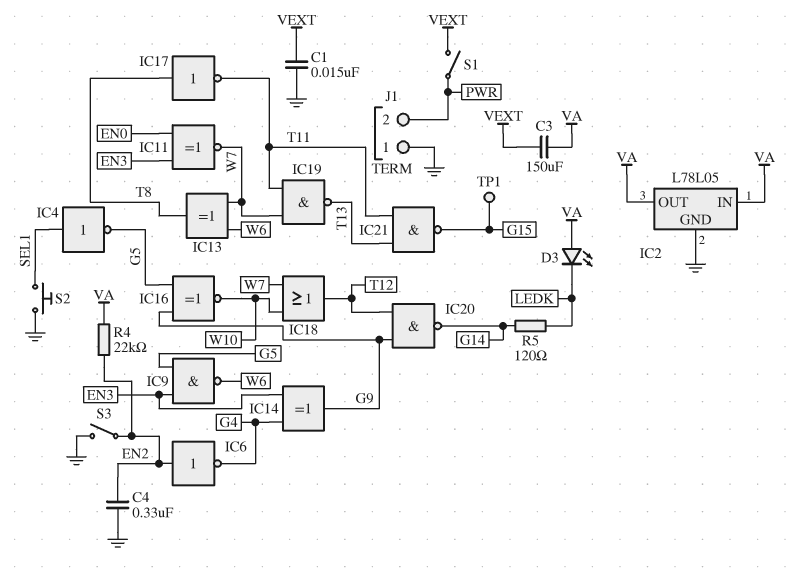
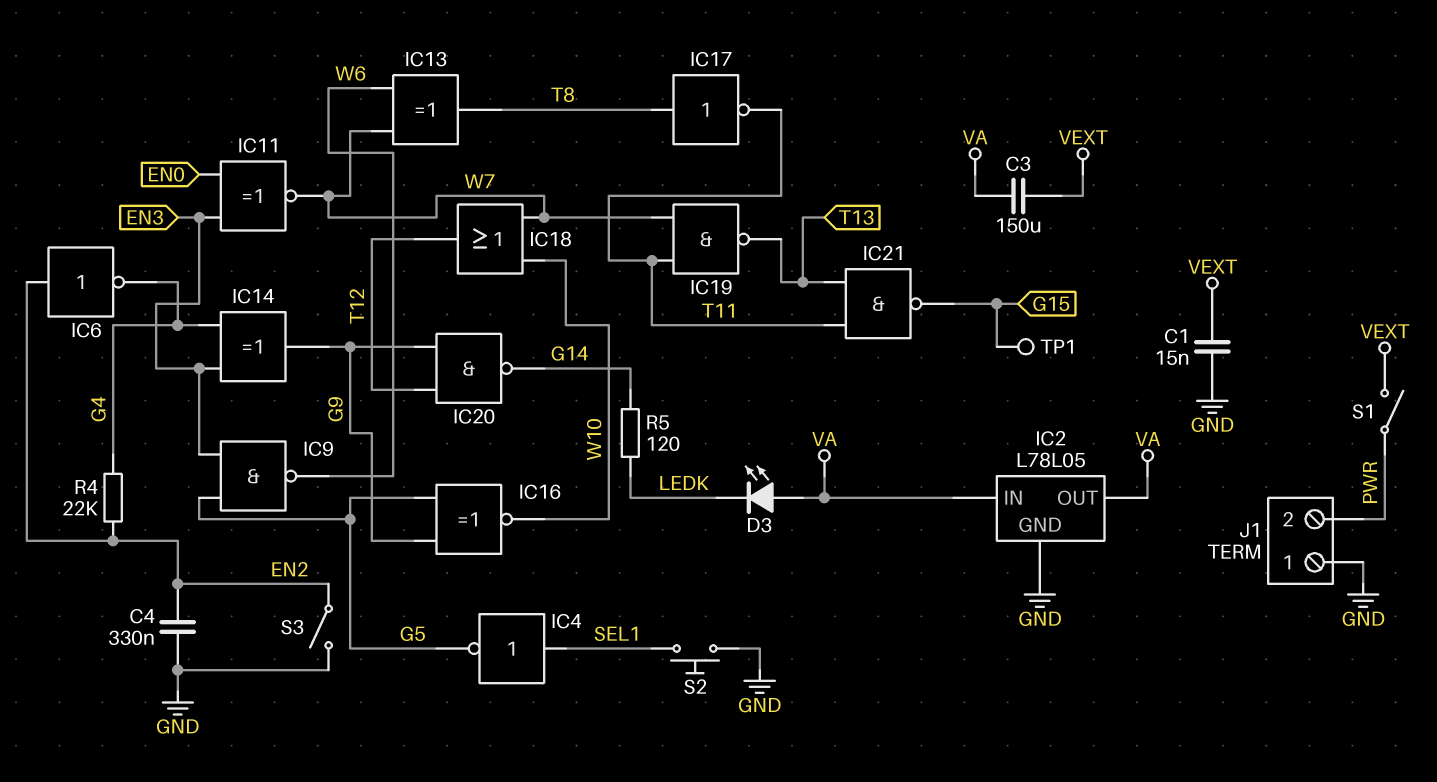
R4: 22k (EN2, VA) -> 22k (EN2, G4)

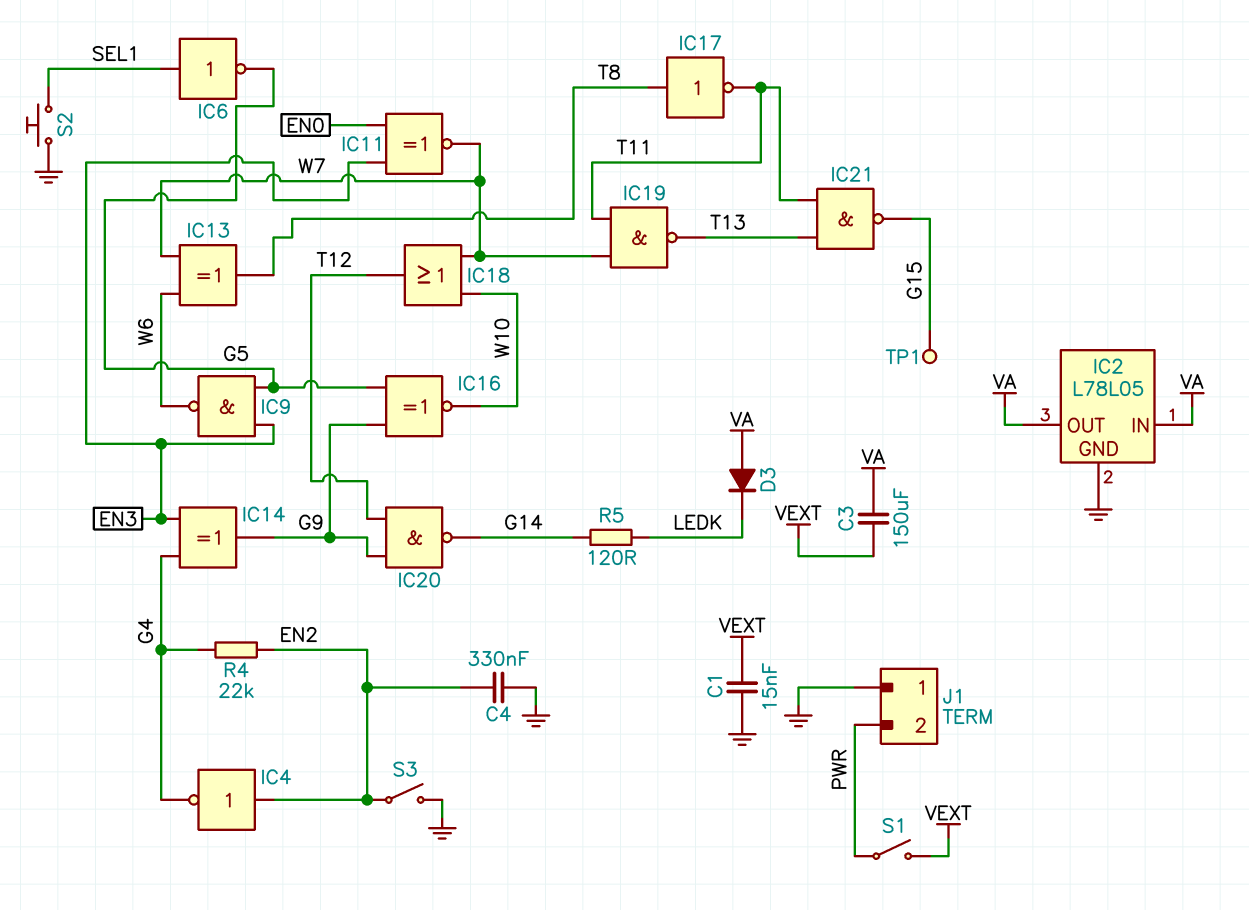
D3: LED (A VA, K LEDK) -> diode (A VA, K LEDK)
IC4: NOT (in SEL1, out G5) -> NOT (in EN2, out G4)
IC6: NOT (in EN2, out G4) -> NOT (in SEL1, out G5)

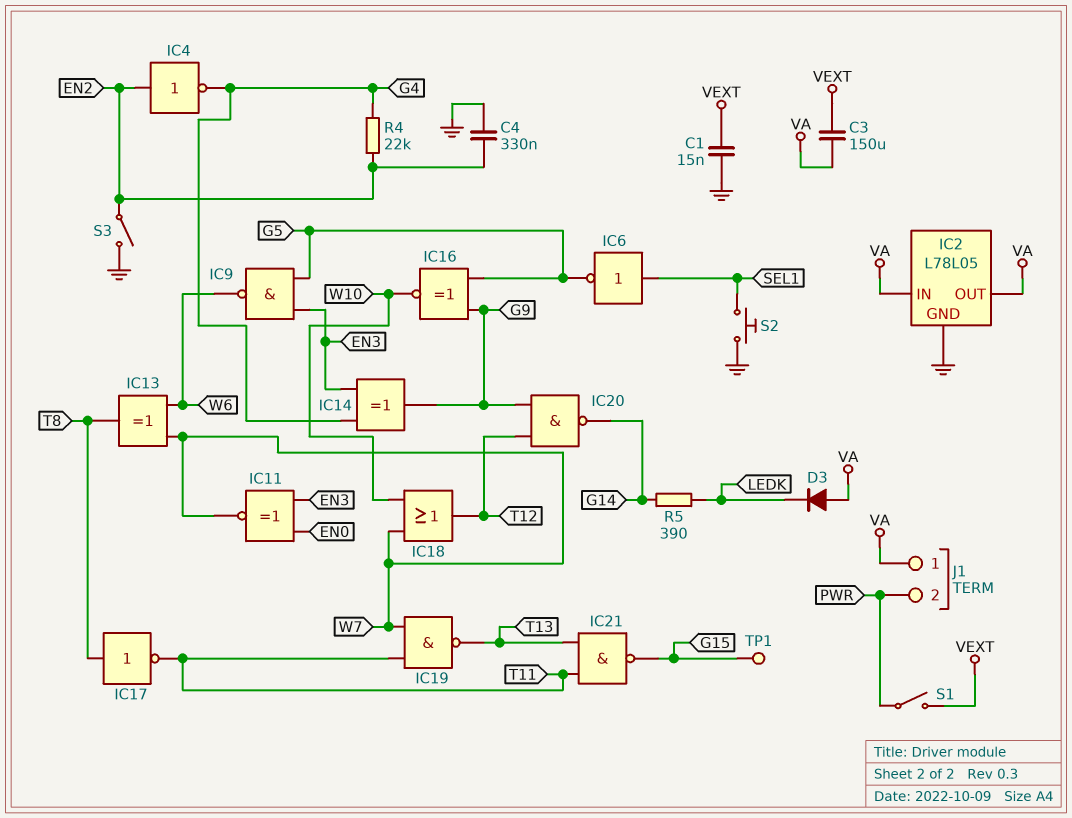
J1 pin 1: GND -> VA
R5: 120 (G14, LEDK) -> 390 (G14, LEDK)

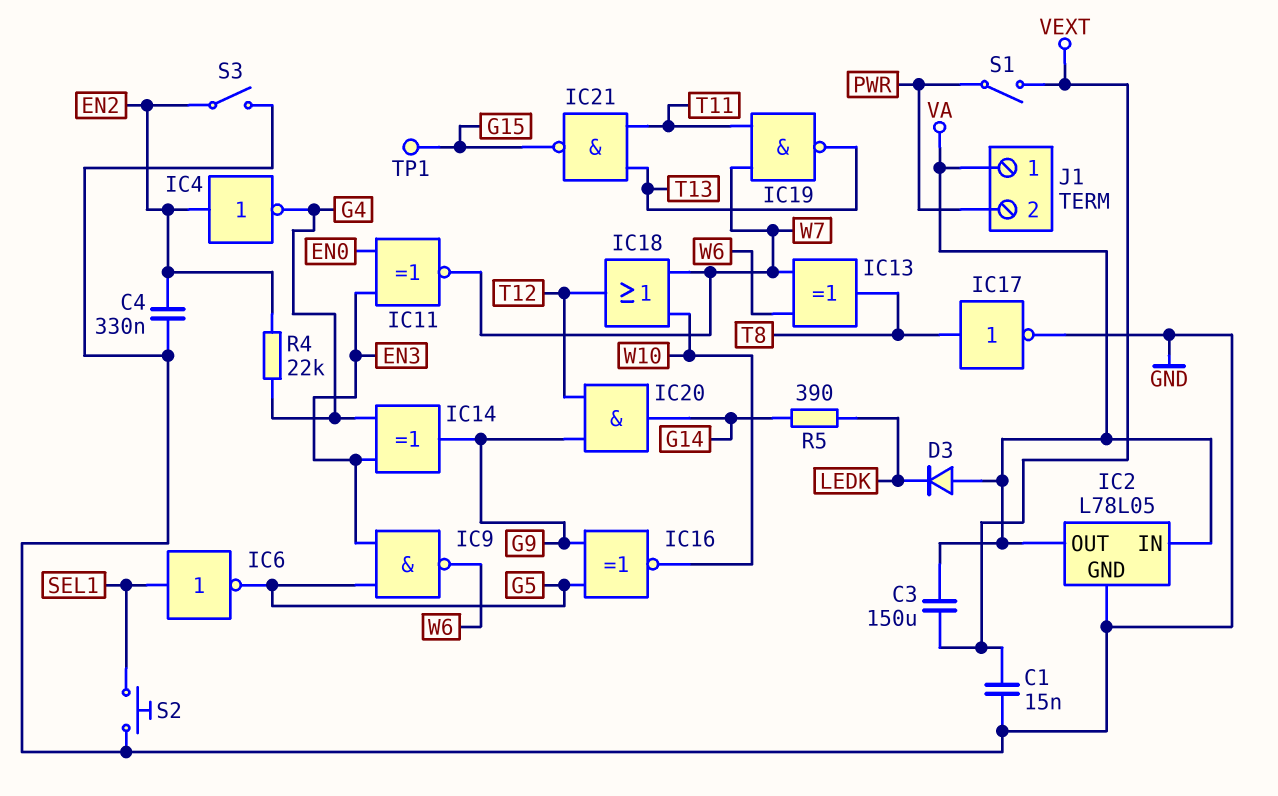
IC17: NOT (in T8, out T11) -> NOT (in T8, out GND)
IC20: NAND (in G9, in T12, out G14) -> AND (in G9, in T12, out G14)

